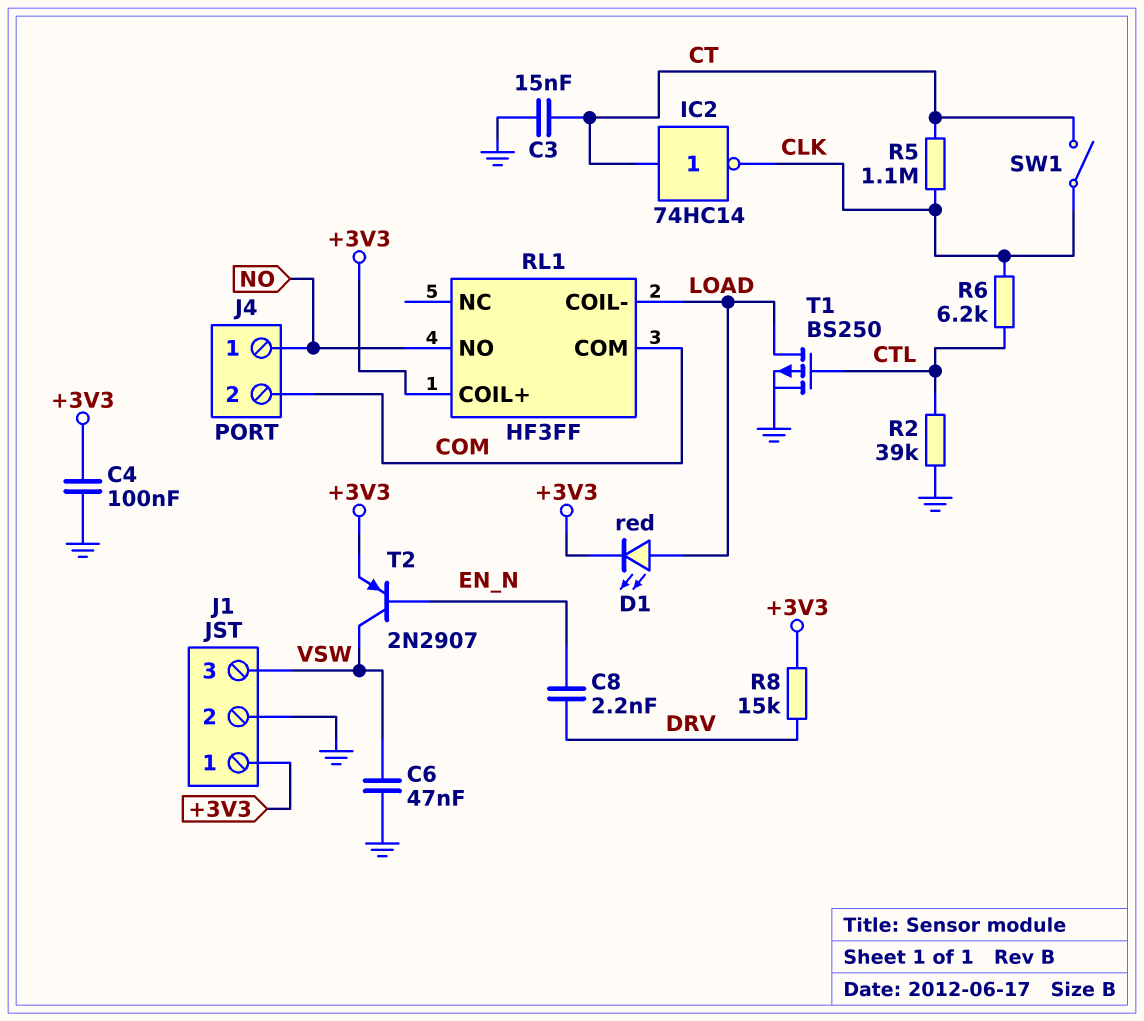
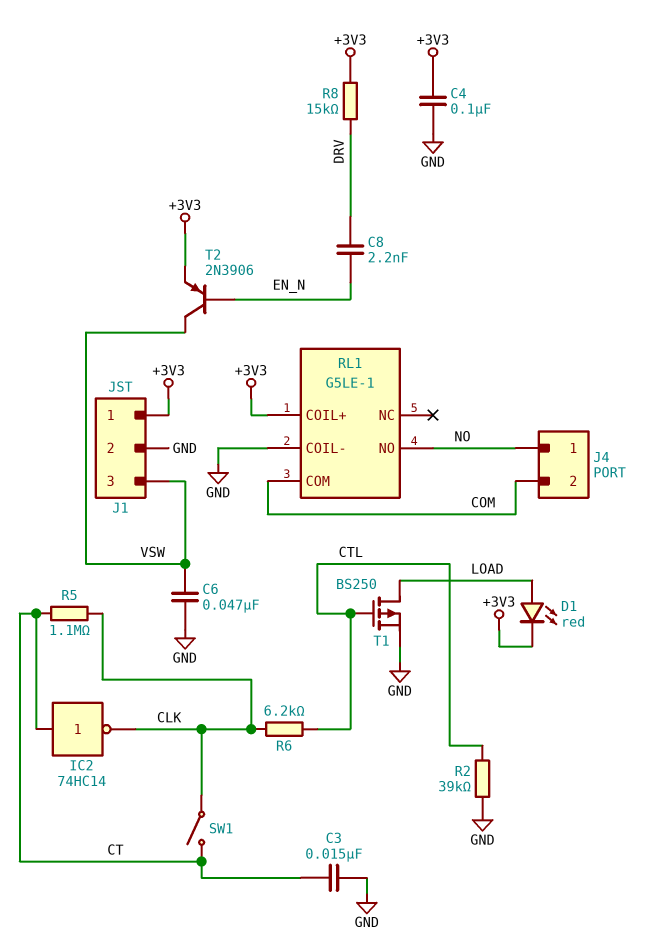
RL1: HF3FF -> G5LE-1
RL1 pin COIL-: LOAD -> GND
T2: PNP 2N2907 (B EN_N, C VSW, E +3V3) -> PNP 2N3906 (B EN_N, C VSW, E +3V3)

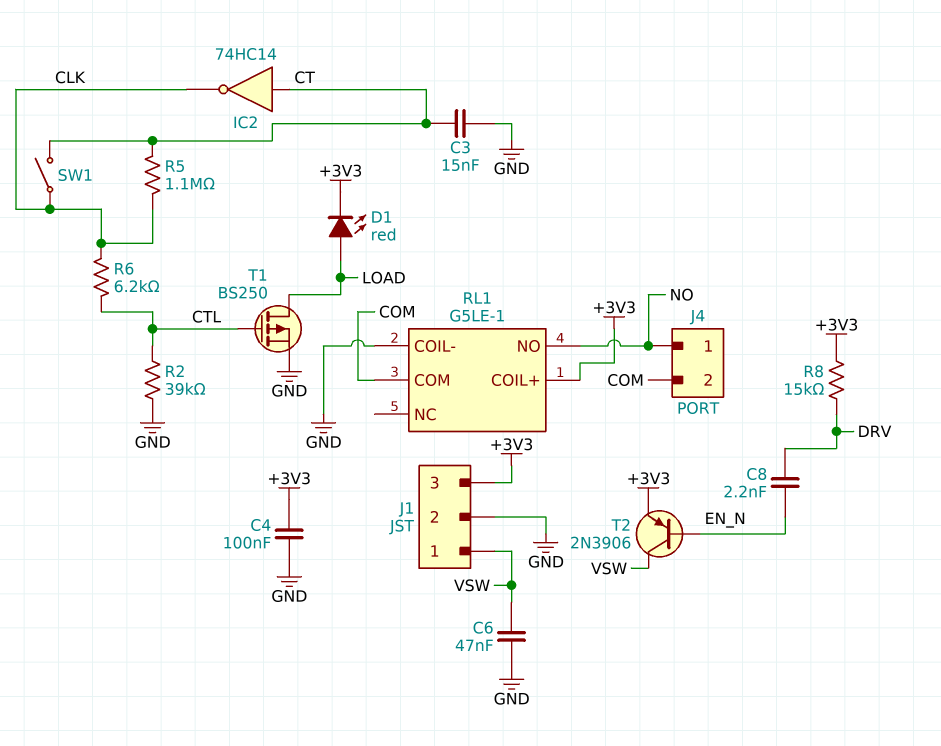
J1 pin 1: +3V3 -> VSW
J1 pin 3: VSW -> +3V3

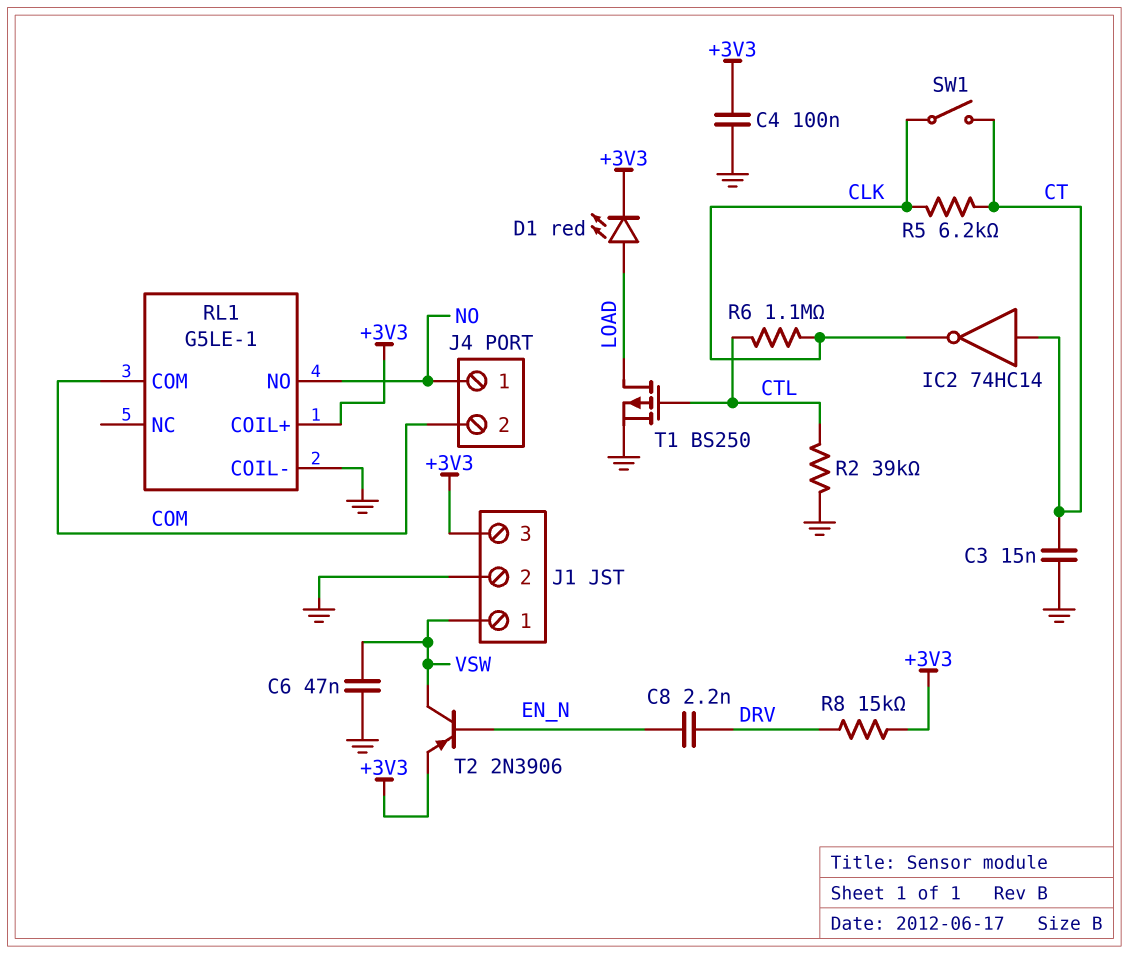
R5: 1.1M (CLK, CT) -> 6.2k (CLK, CT)
R6: 6.2k (CLK, CTL) -> 1.1M (CLK, CTL)

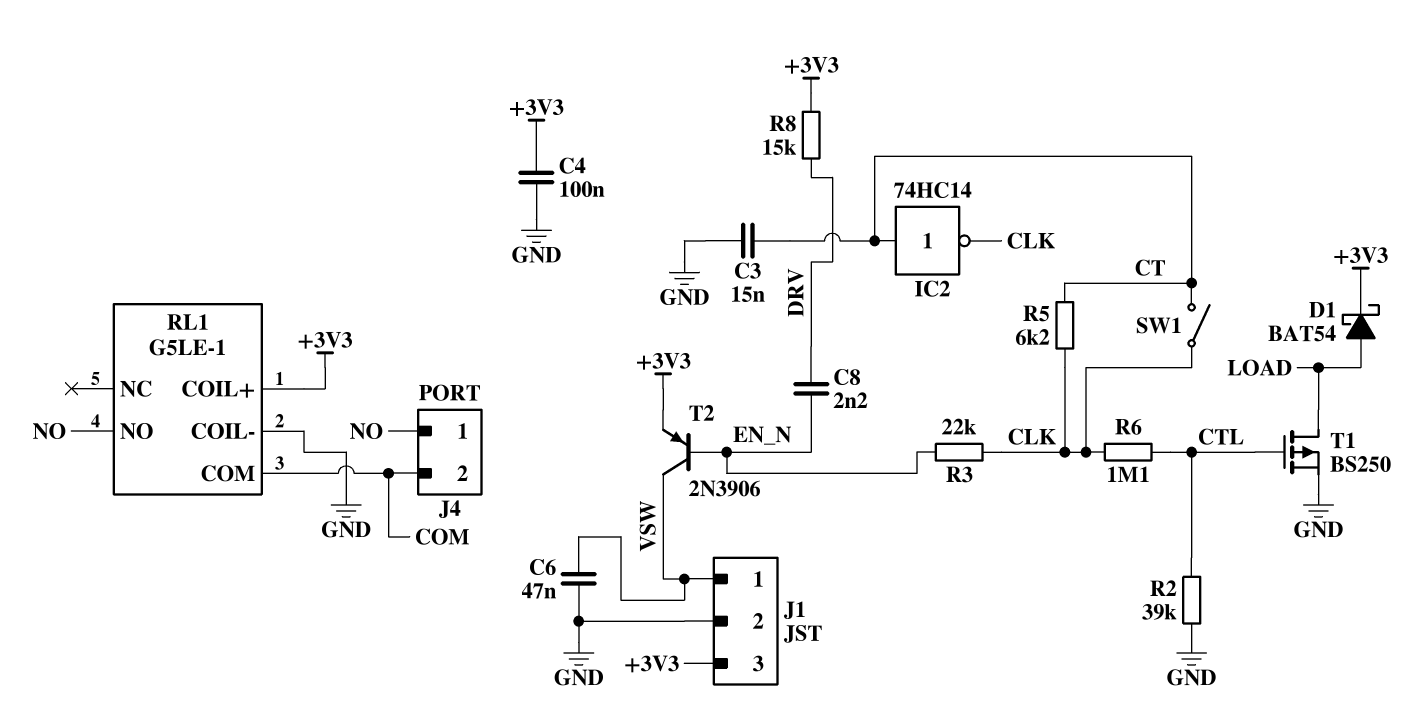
D1: LED red (A LOAD, K +3V3) -> schottky BAT54 (A LOAD, K +3V3)
R3: none -> 22k (CLK, EN_N)

